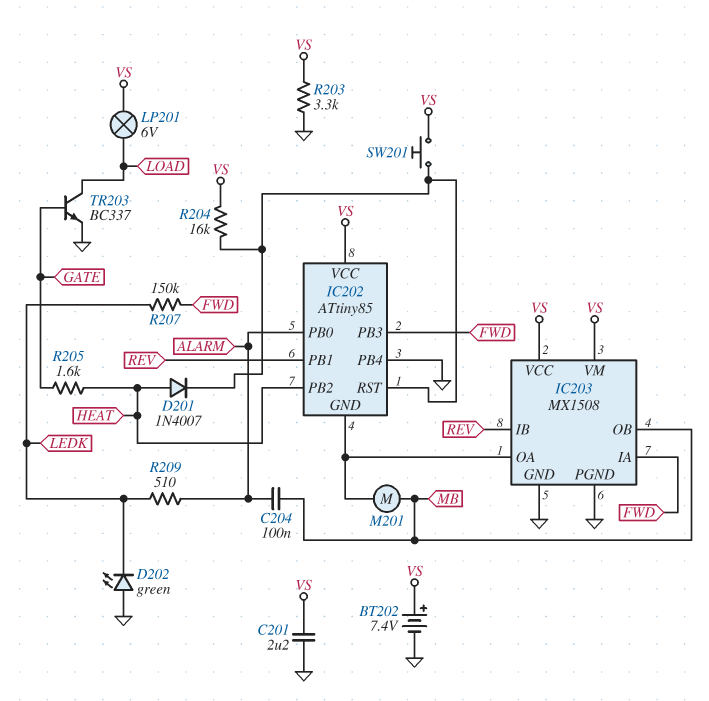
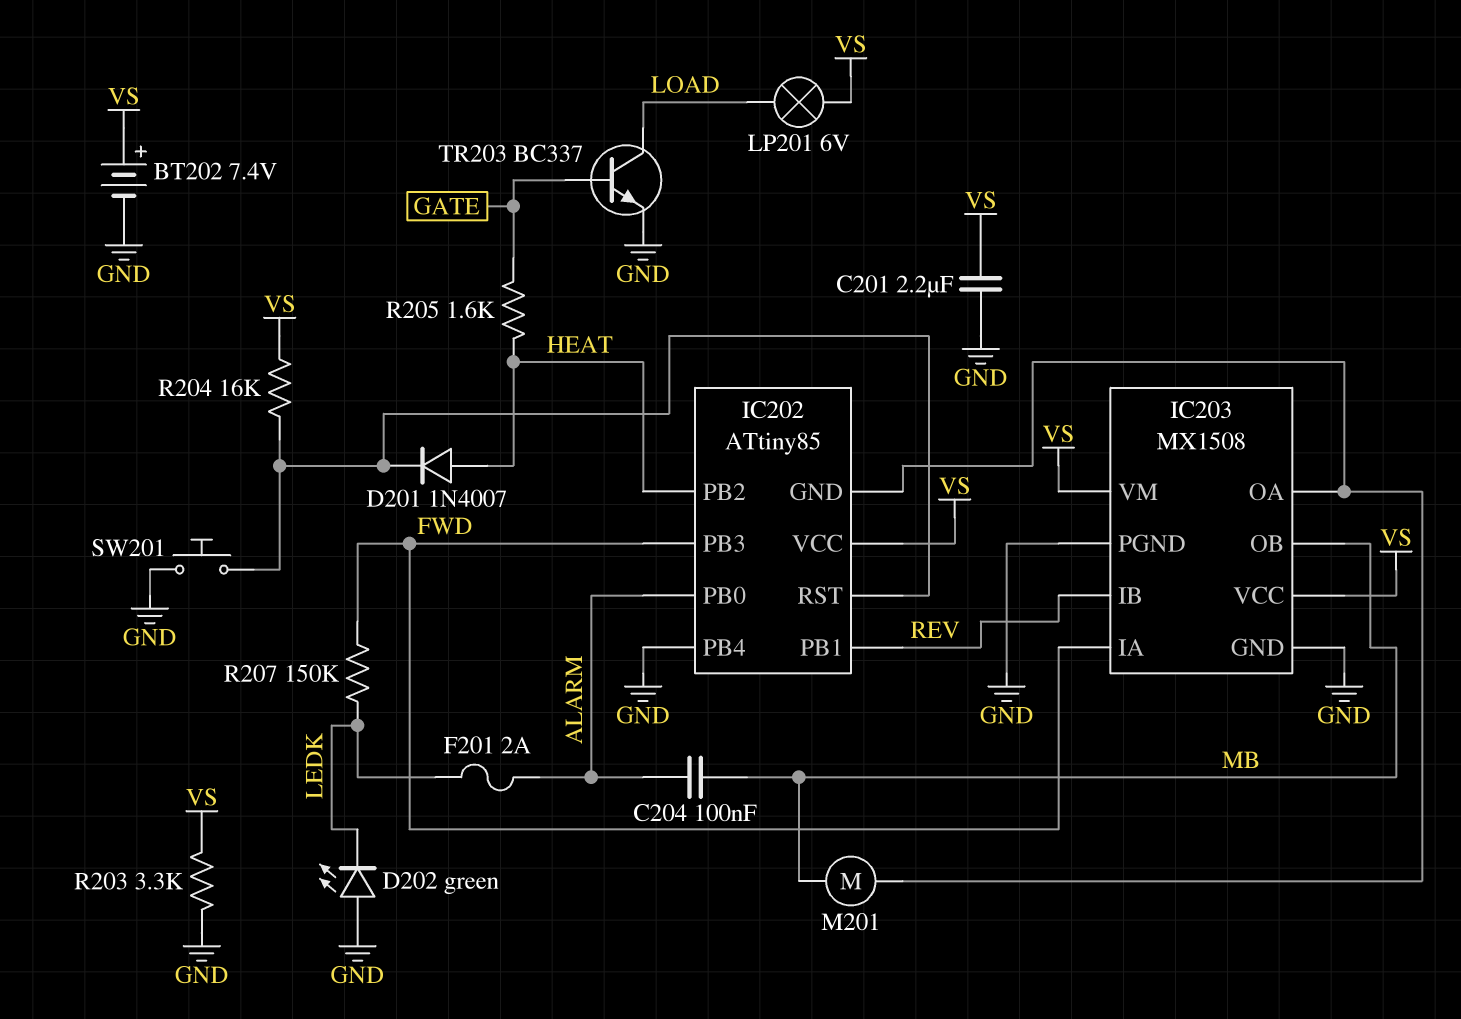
F201: none -> 2A (ALARM, LEDK)
R209: 510 (ALARM, LEDK) -> none
SW201: button (IC202/RST, VS) -> button (GND, IC202/RST)

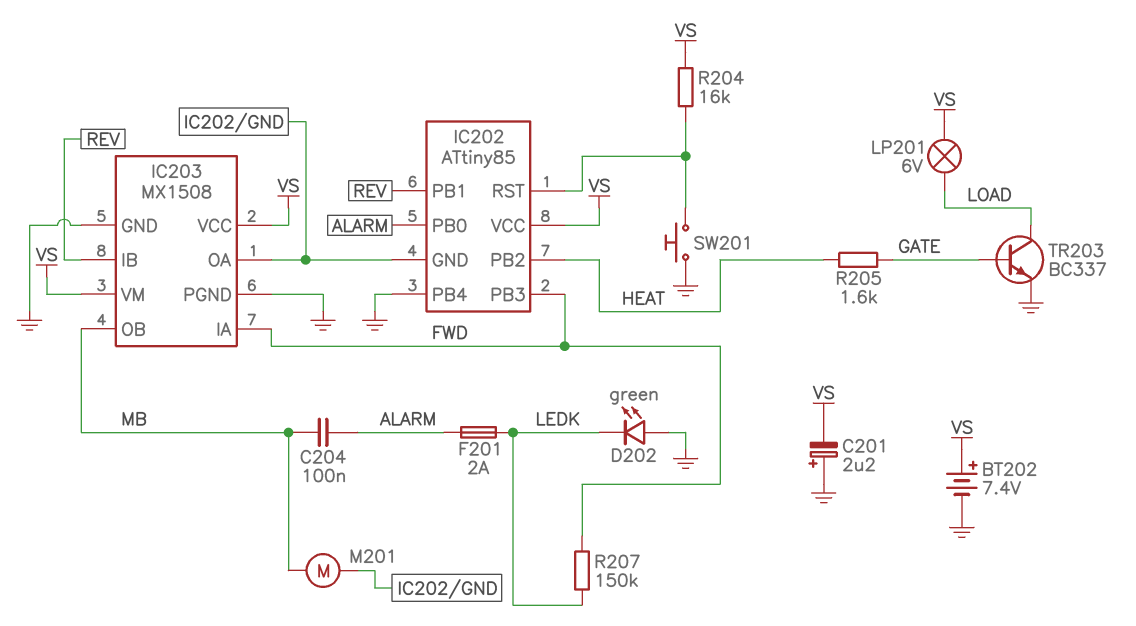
C201: 2.2uF (GND, VS) -> 2.2uF (plus GND, minus VS)
D201: diode 1N4007 (A HEAT, K IC202/RST) -> none
R203: 3.3k (GND, VS) -> none

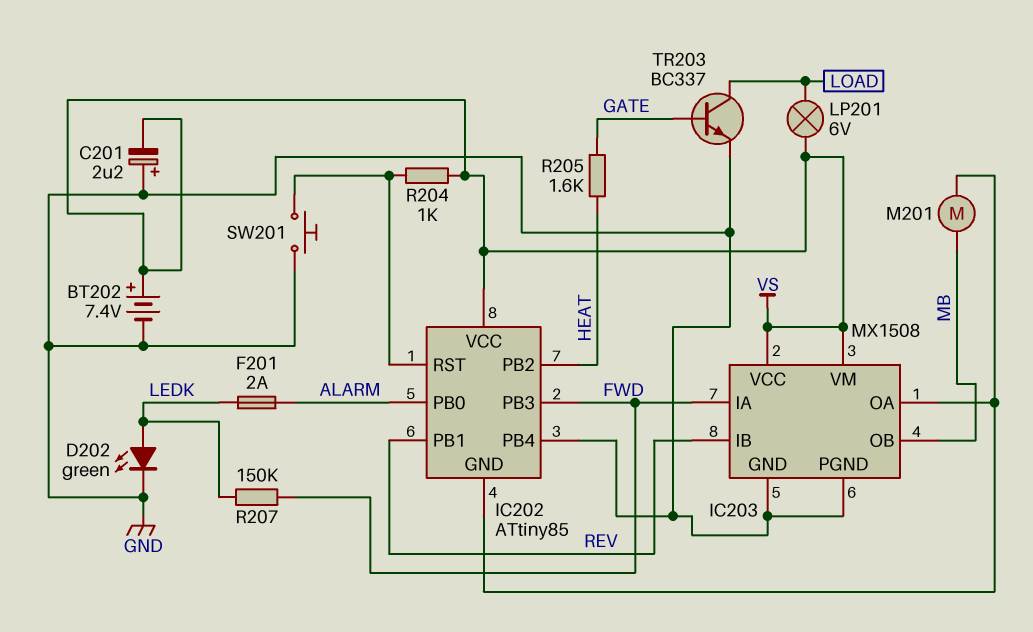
C204: 100nF (ALARM, MB) -> none
D202: LED green (A GND, K LEDK) -> LED green (A LEDK, K GND)
R204: 16k (IC202/RST, VS) -> 1k (IC202/RST, VS)

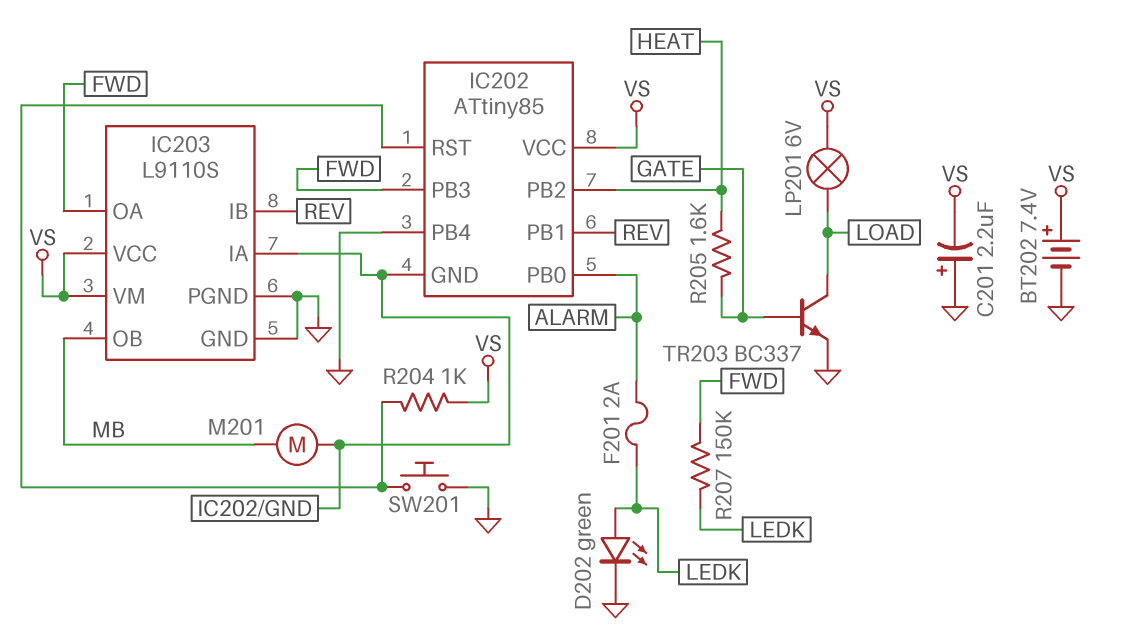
IC203: MX1508 -> L9110S
IC203 pin IA: FWD -> IC202/GND
IC203 pin OA: IC202/GND -> FWD

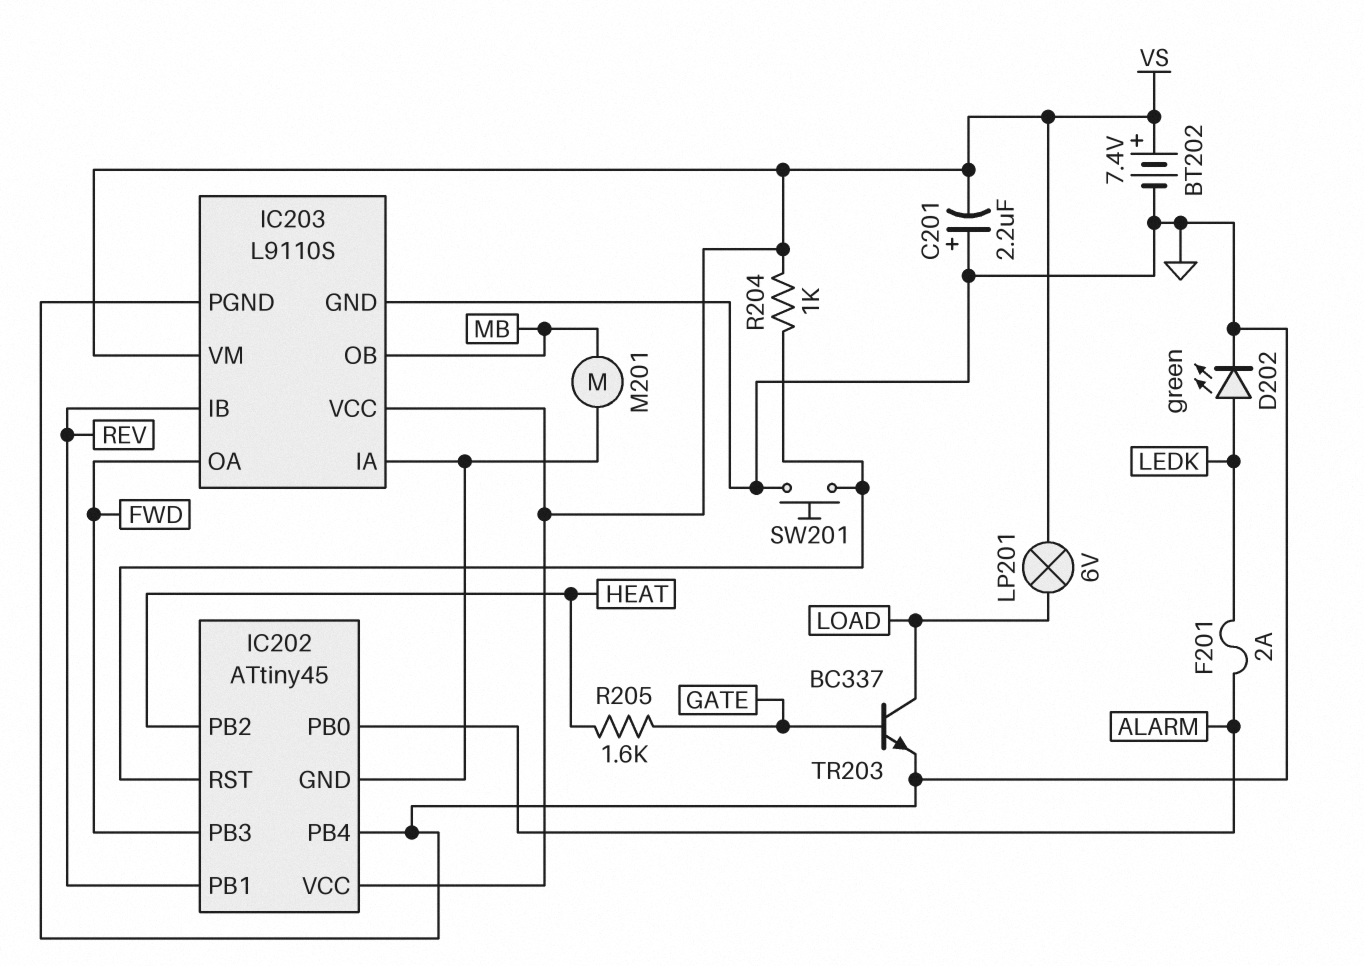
IC202: ATtiny85 -> ATtiny45
R207: 150k (FWD, LEDK) -> none

